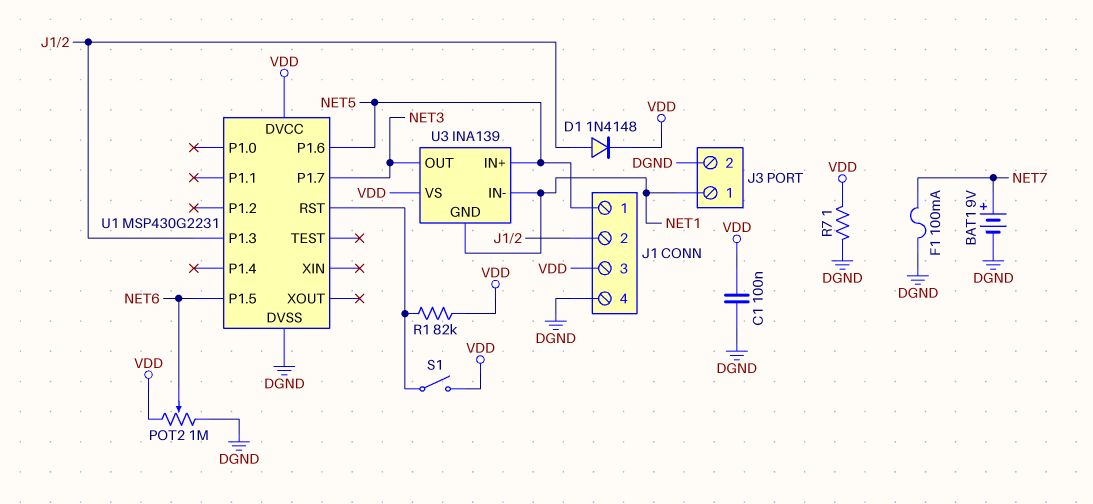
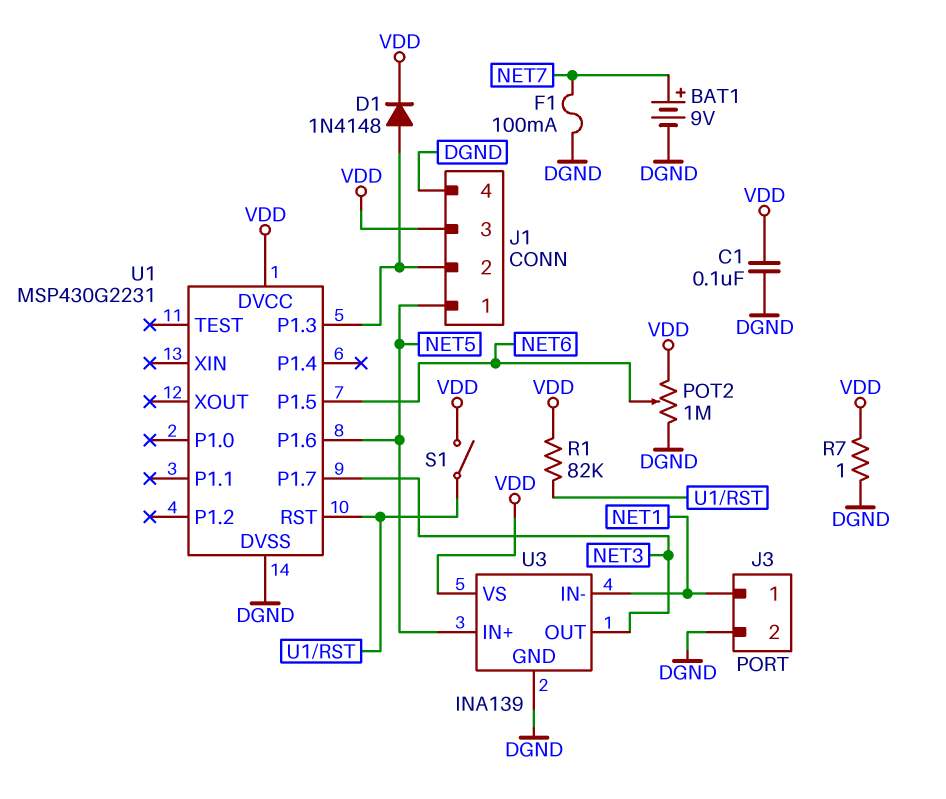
U3 pin GND: NET1 -> DGND

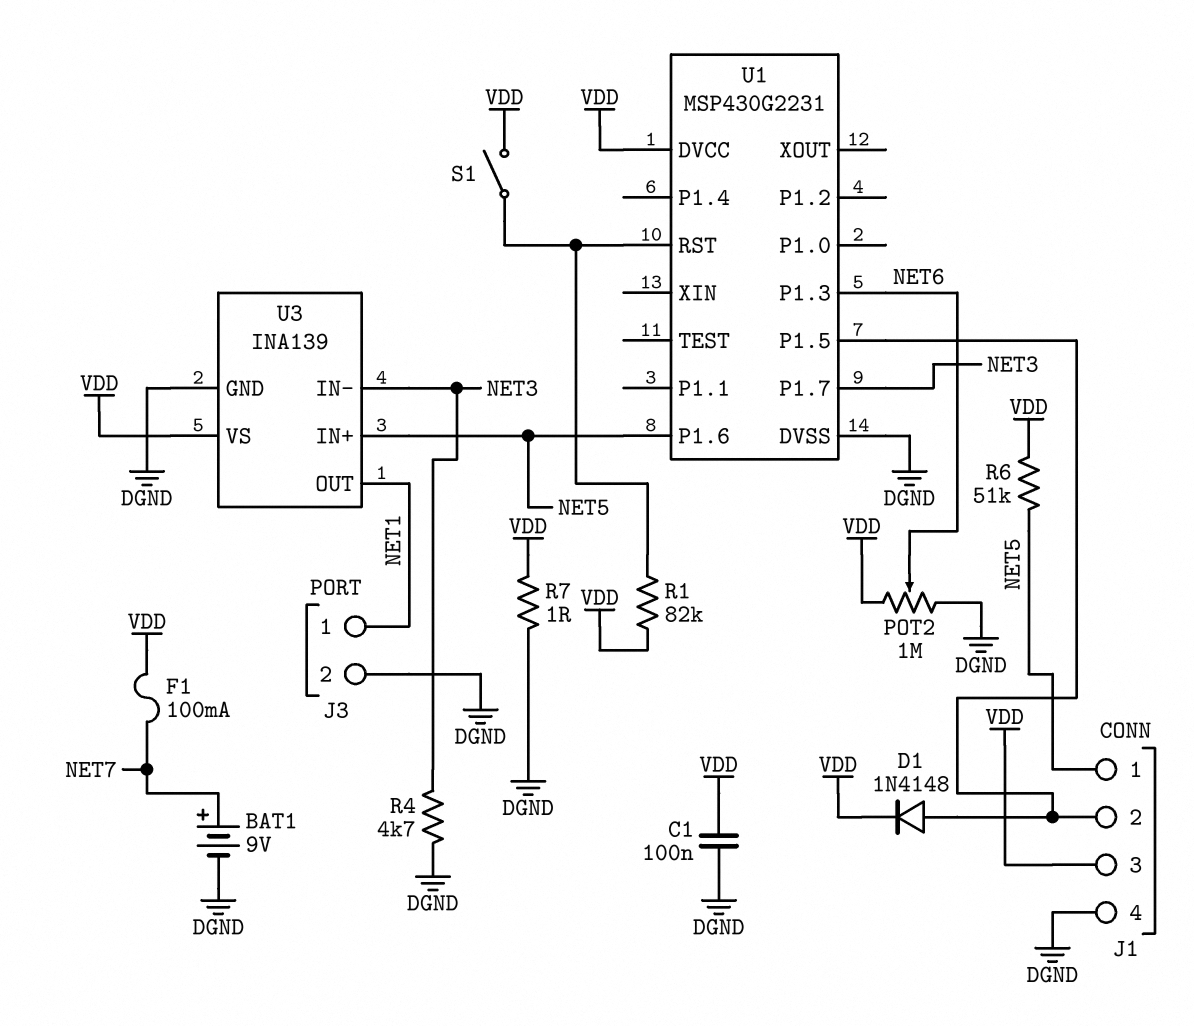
F1: 100mA (DGND, NET7) -> 100mA (NET7, VDD)
R4: none -> 4.7k (DGND, NET3)
R6: none -> 51k (NET5, VDD)
U1 pin P1.3: J1/2 -> NET6
U1 pin P1.5: NET6 -> J1/2
U3 pin IN-: NET1 -> NET3
U3 pin OUT: NET3 -> NET1

